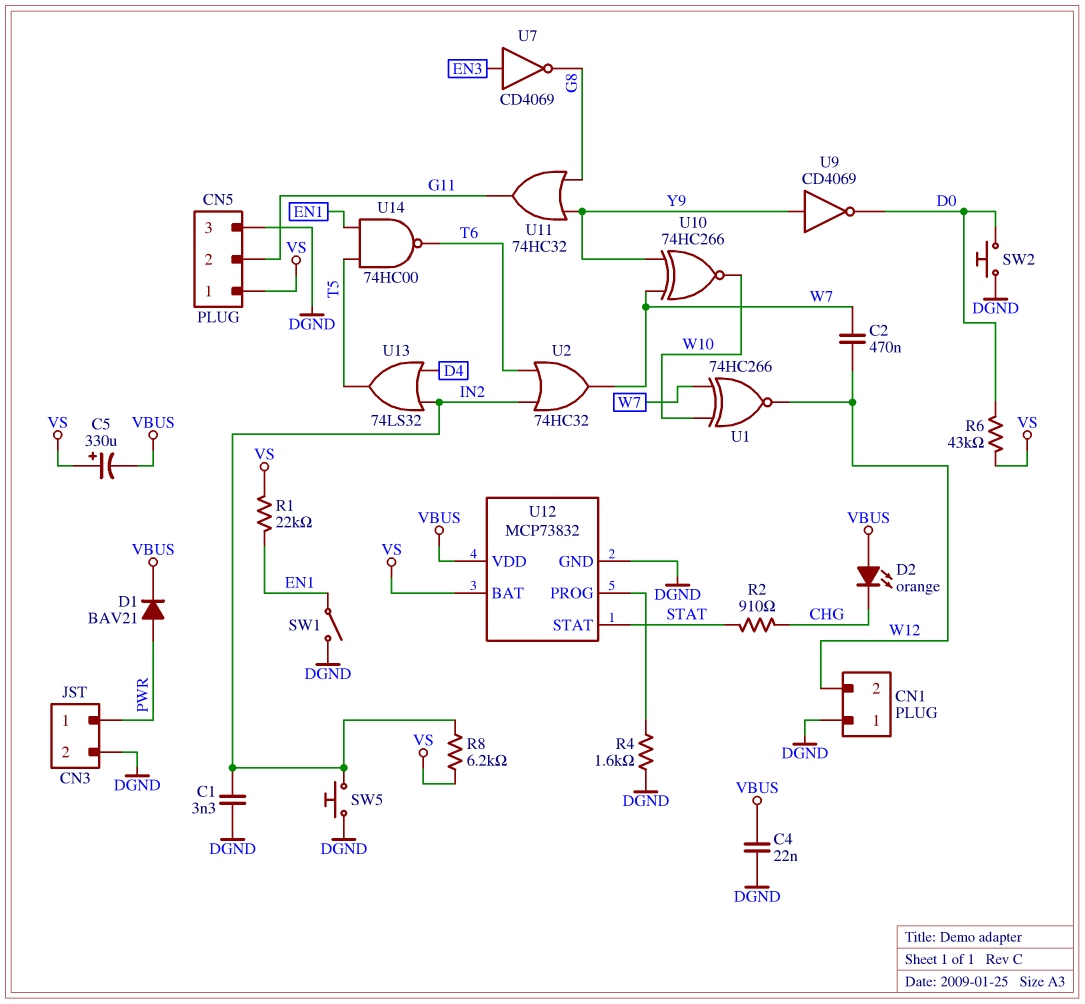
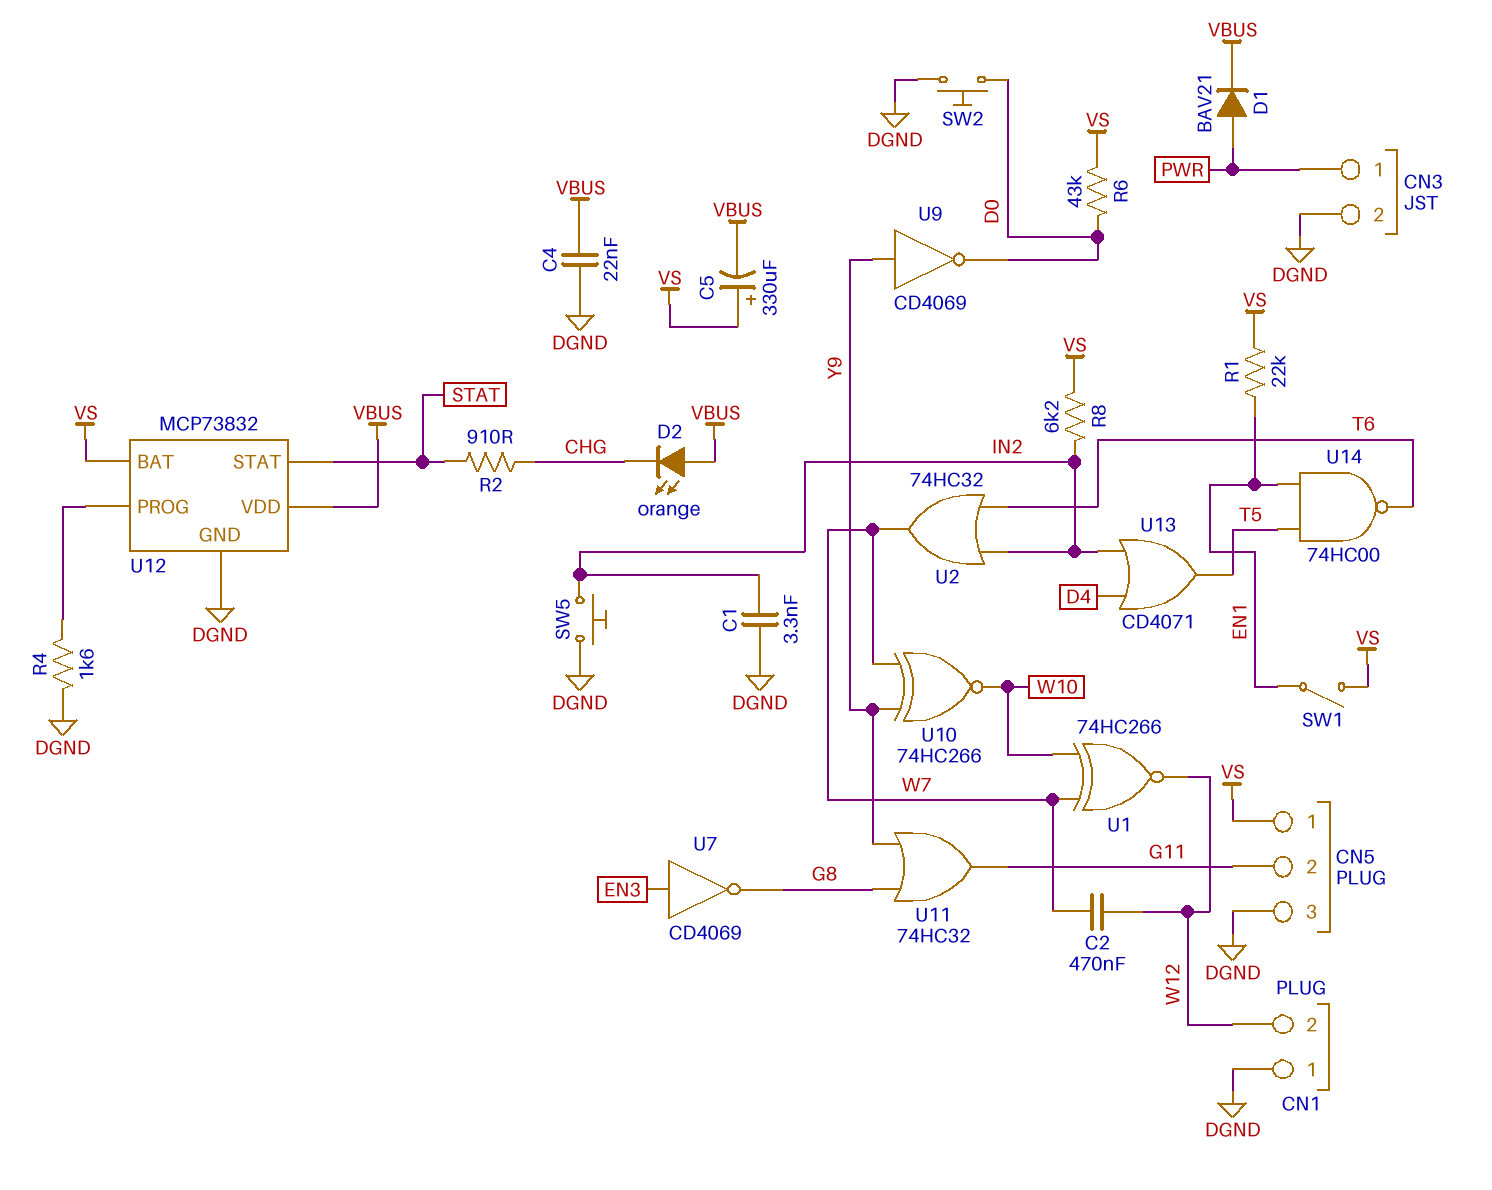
SW1: switch (DGND, EN1) -> switch (EN1, VS)
U13: OR 74LS32 (in D4, in IN2, out T5) -> OR CD4071 (in D4, in IN2, out T5)

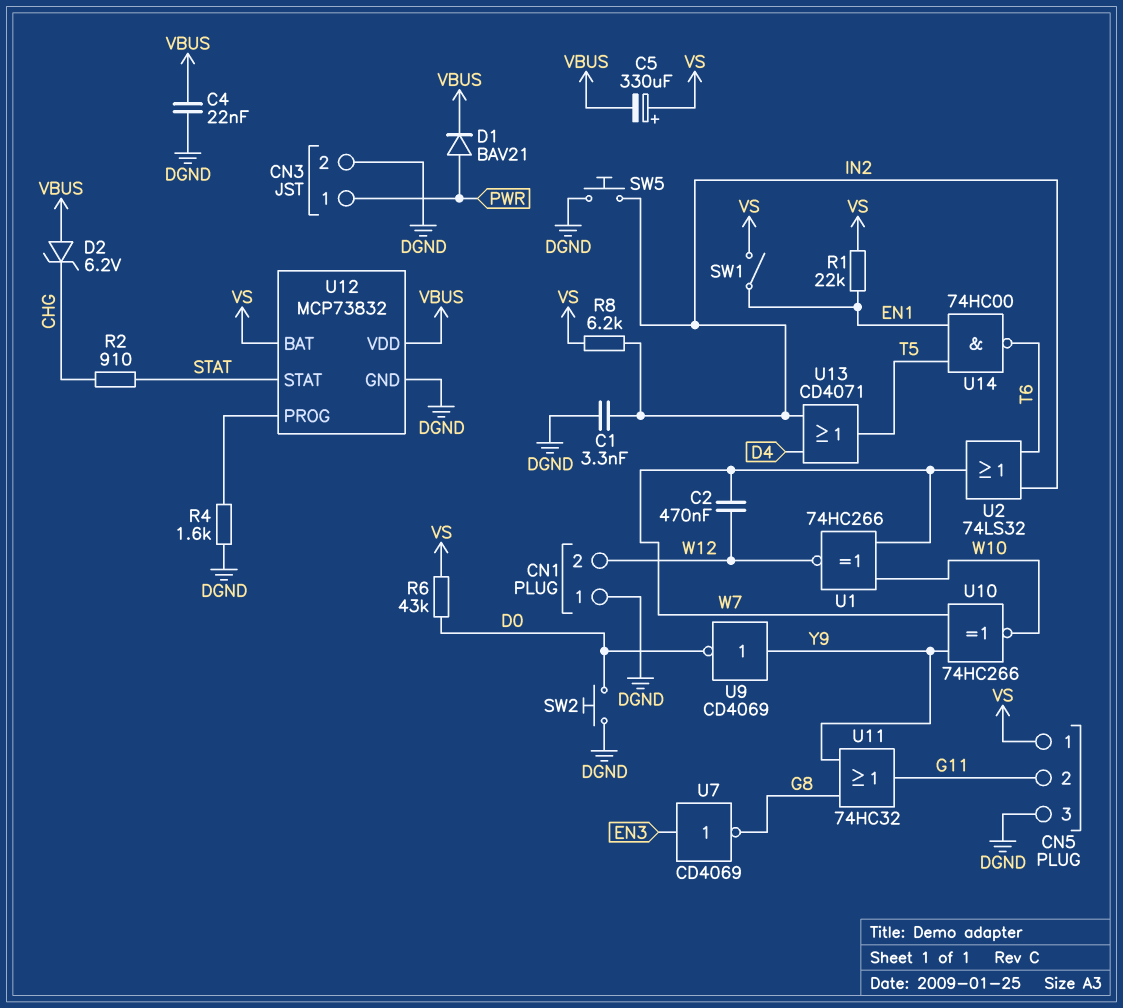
D2: LED orange (A VBUS, K CHG) -> zener 6.2V (A VBUS, K CHG)
U2: OR 74HC32 (in IN2, in T6, out W7) -> OR 74LS32 (in IN2, in T6, out W7)

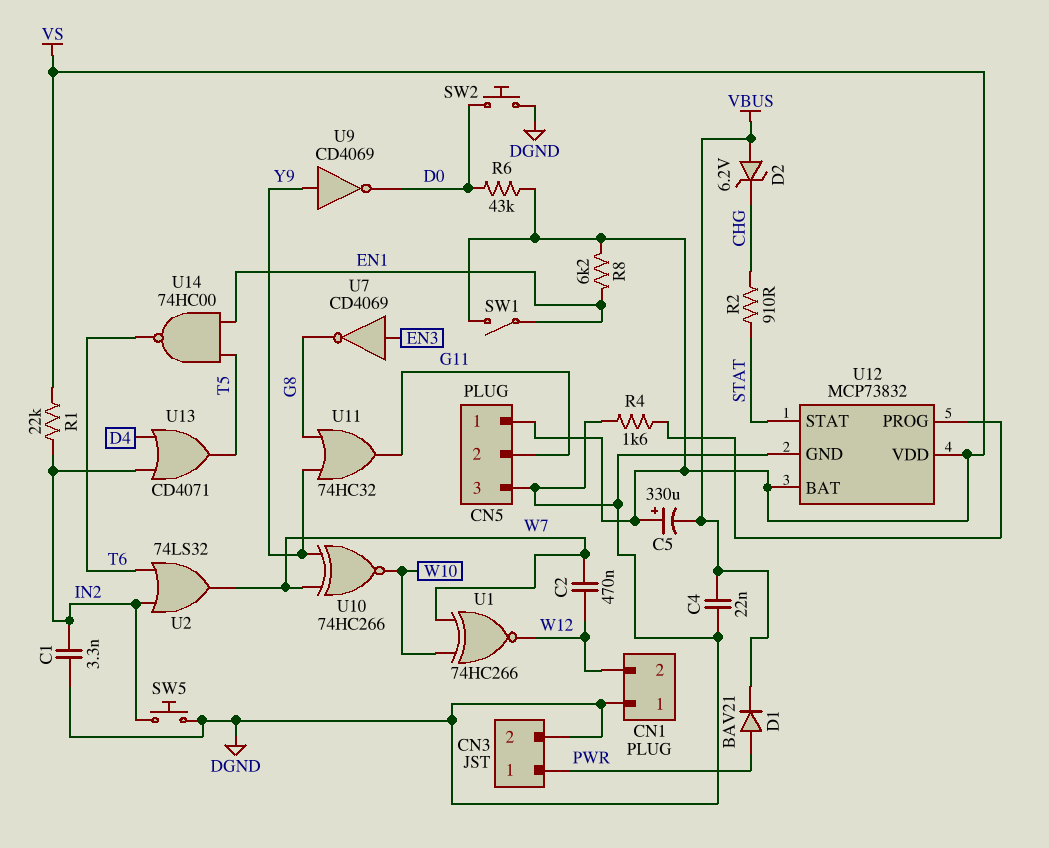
R1: 22k (EN1, VS) -> 22k (IN2, VS)
R8: 6.2k (IN2, VS) -> 6.2k (EN1, VS)
U12 pin VDD: VBUS -> VS

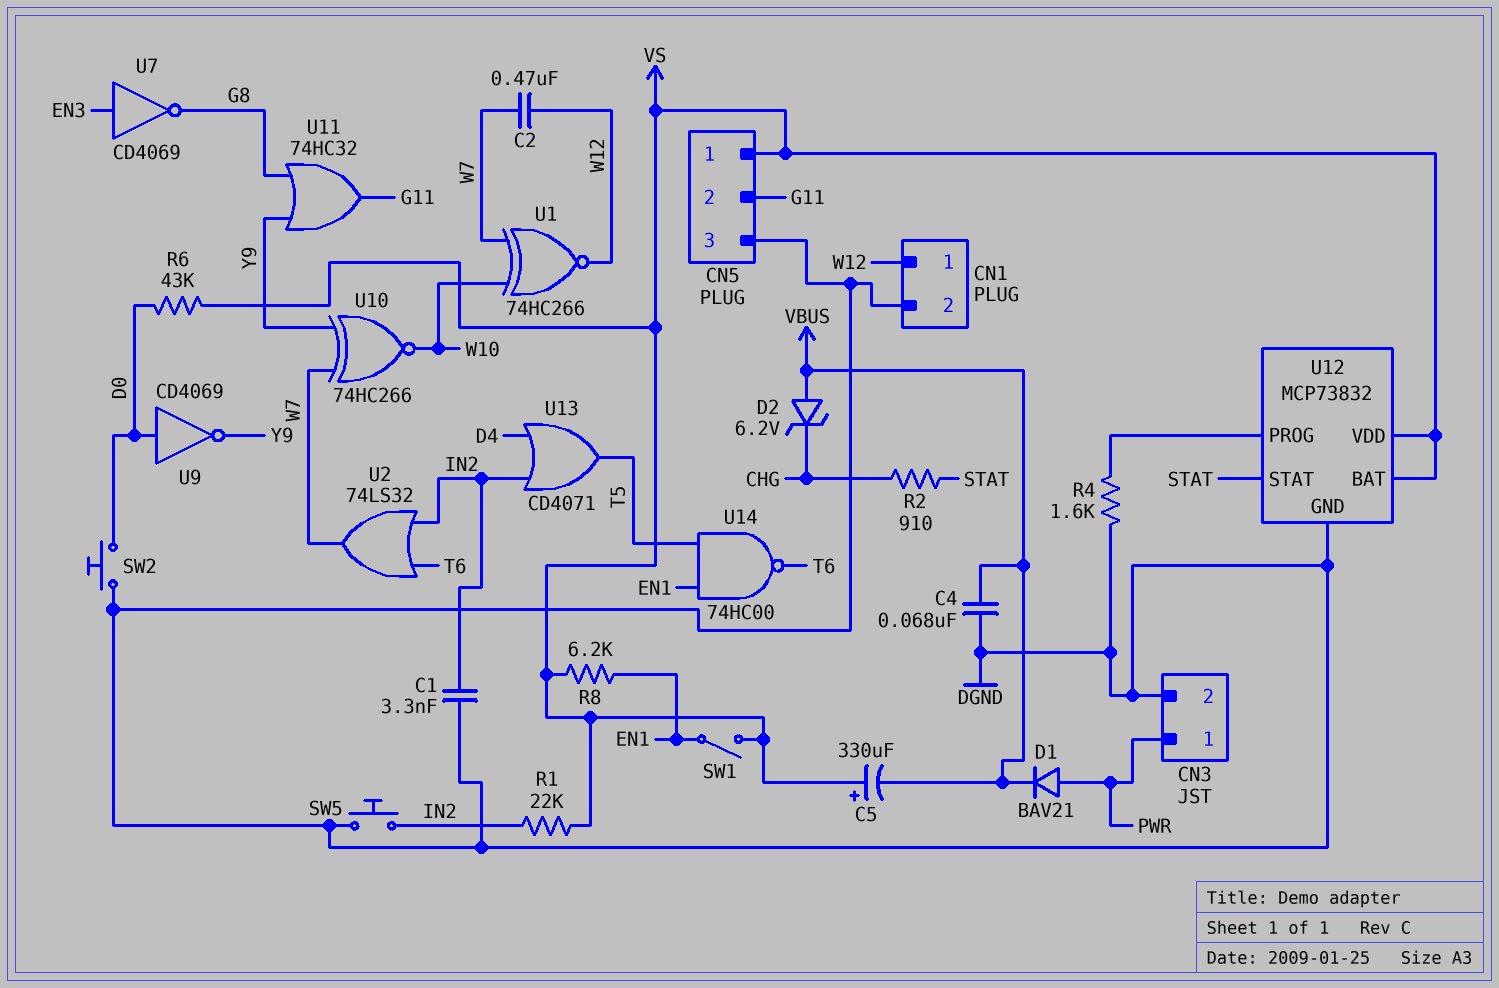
C4: 22nF (DGND, VBUS) -> 68nF (DGND, VBUS)
CN1 pin 1: DGND -> W12
CN1 pin 2: W12 -> DGND
U9: NOT CD4069 (in Y9, out D0) -> NOT CD4069 (in D0, out Y9)

